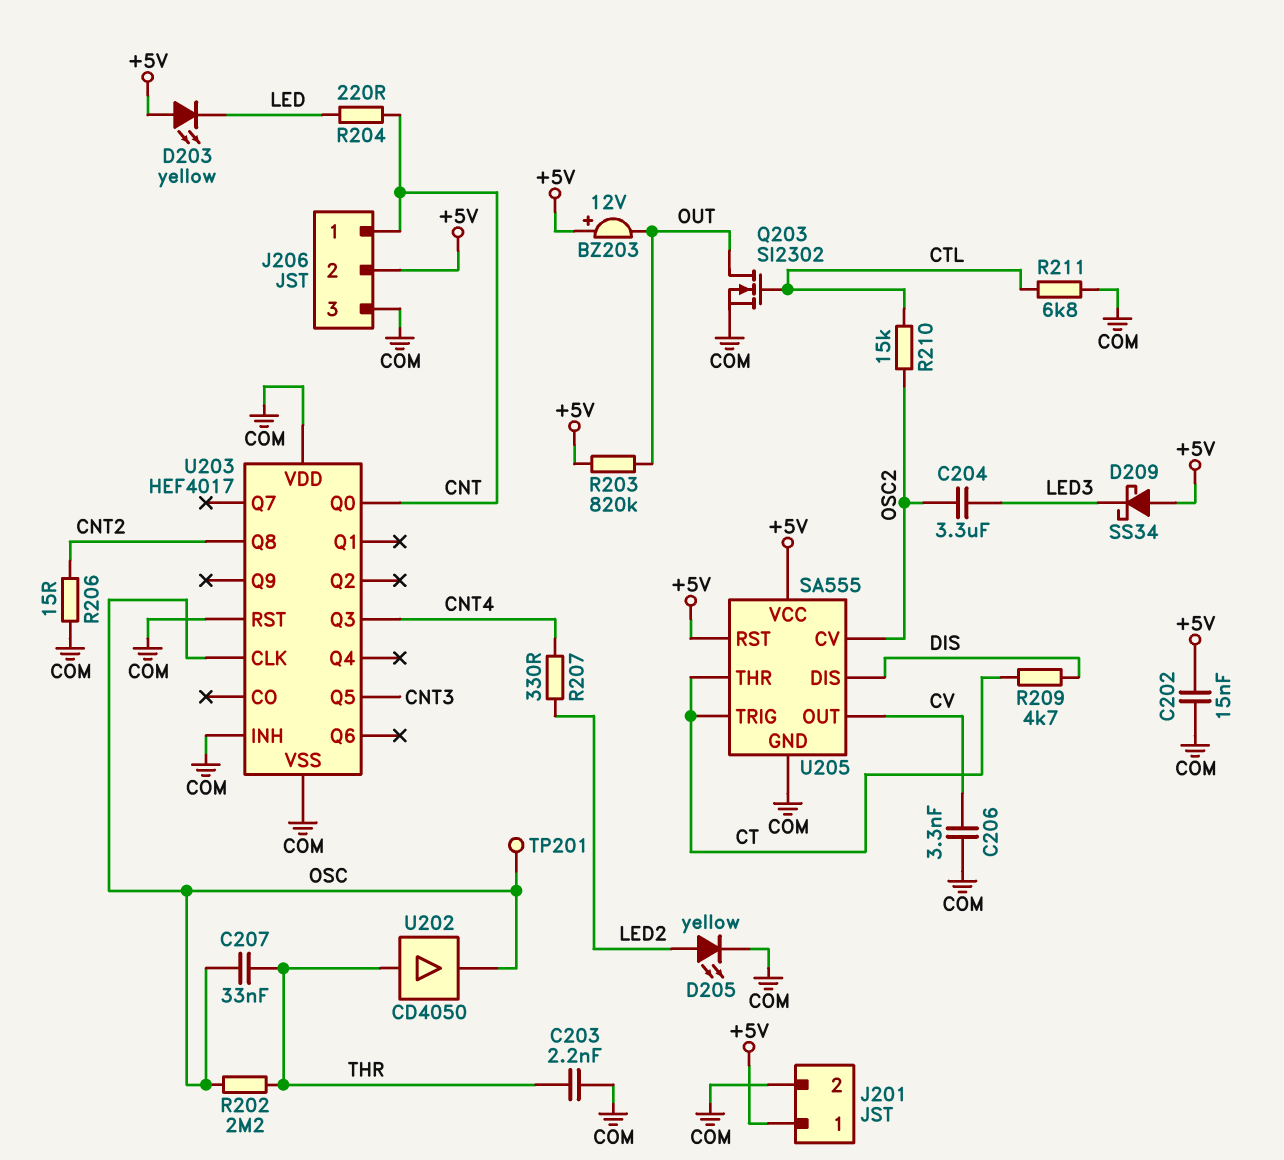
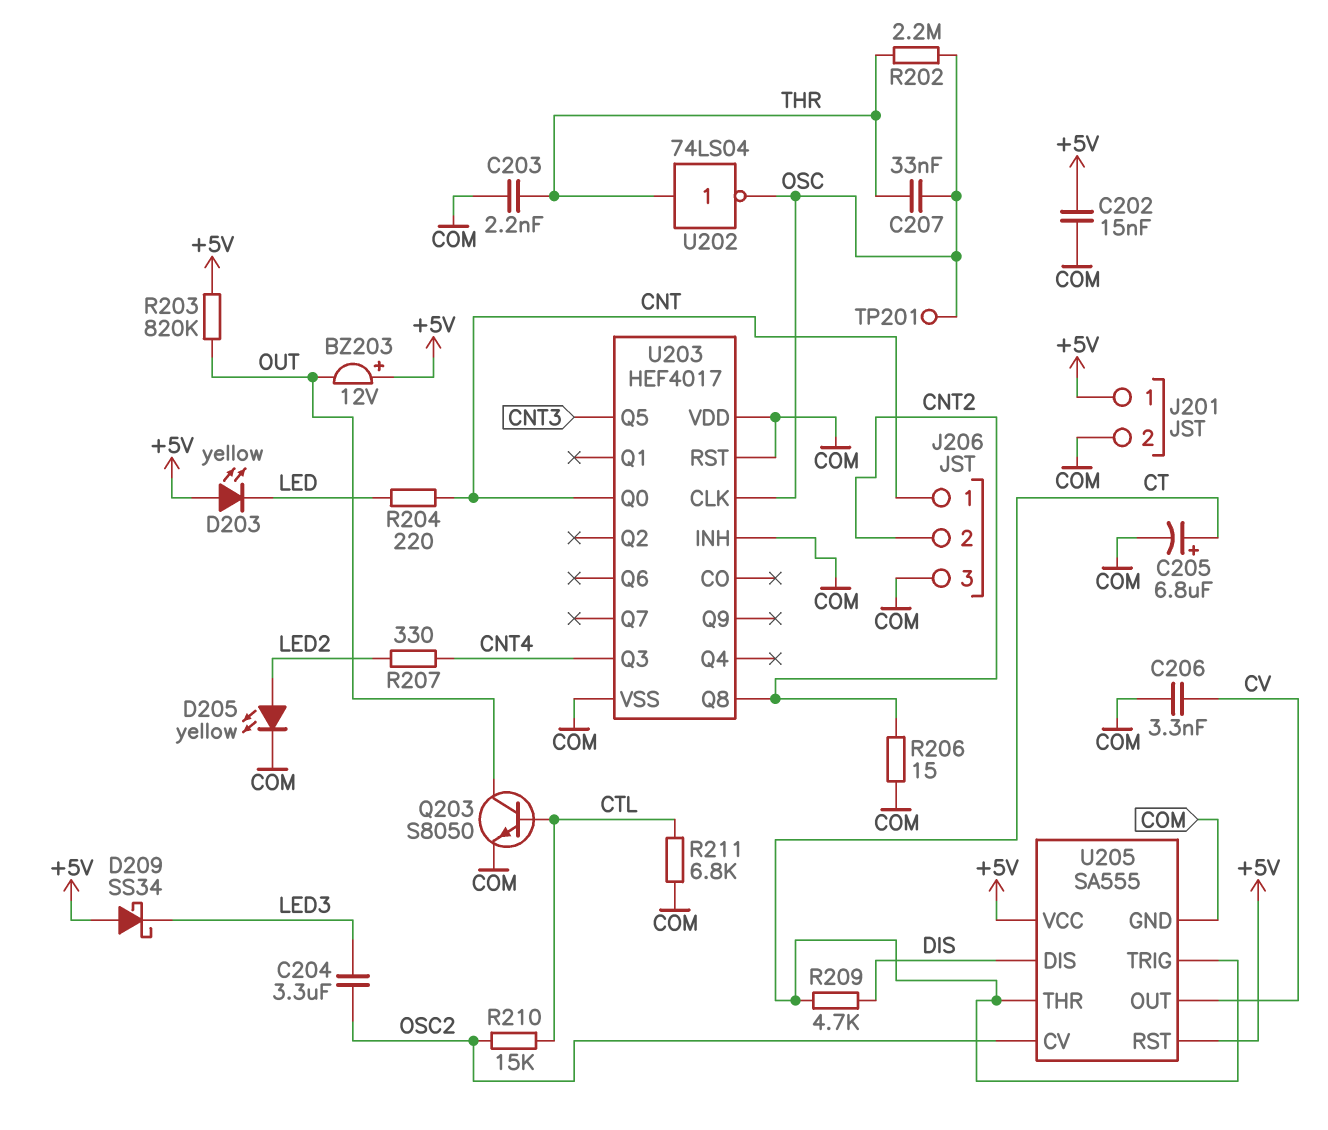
C205: none -> 6.8uF (plus CT, minus COM)
J206 pin 2: +5V -> CNT2
Q203: NMOS SI2302 (G CTL, D OUT, S COM) -> NPN S8050 (B CTL, C OUT, E COM)
U202: buffer CD4050 (in THR, out OSC) -> NOT 74LS04 (in THR, out OSC)

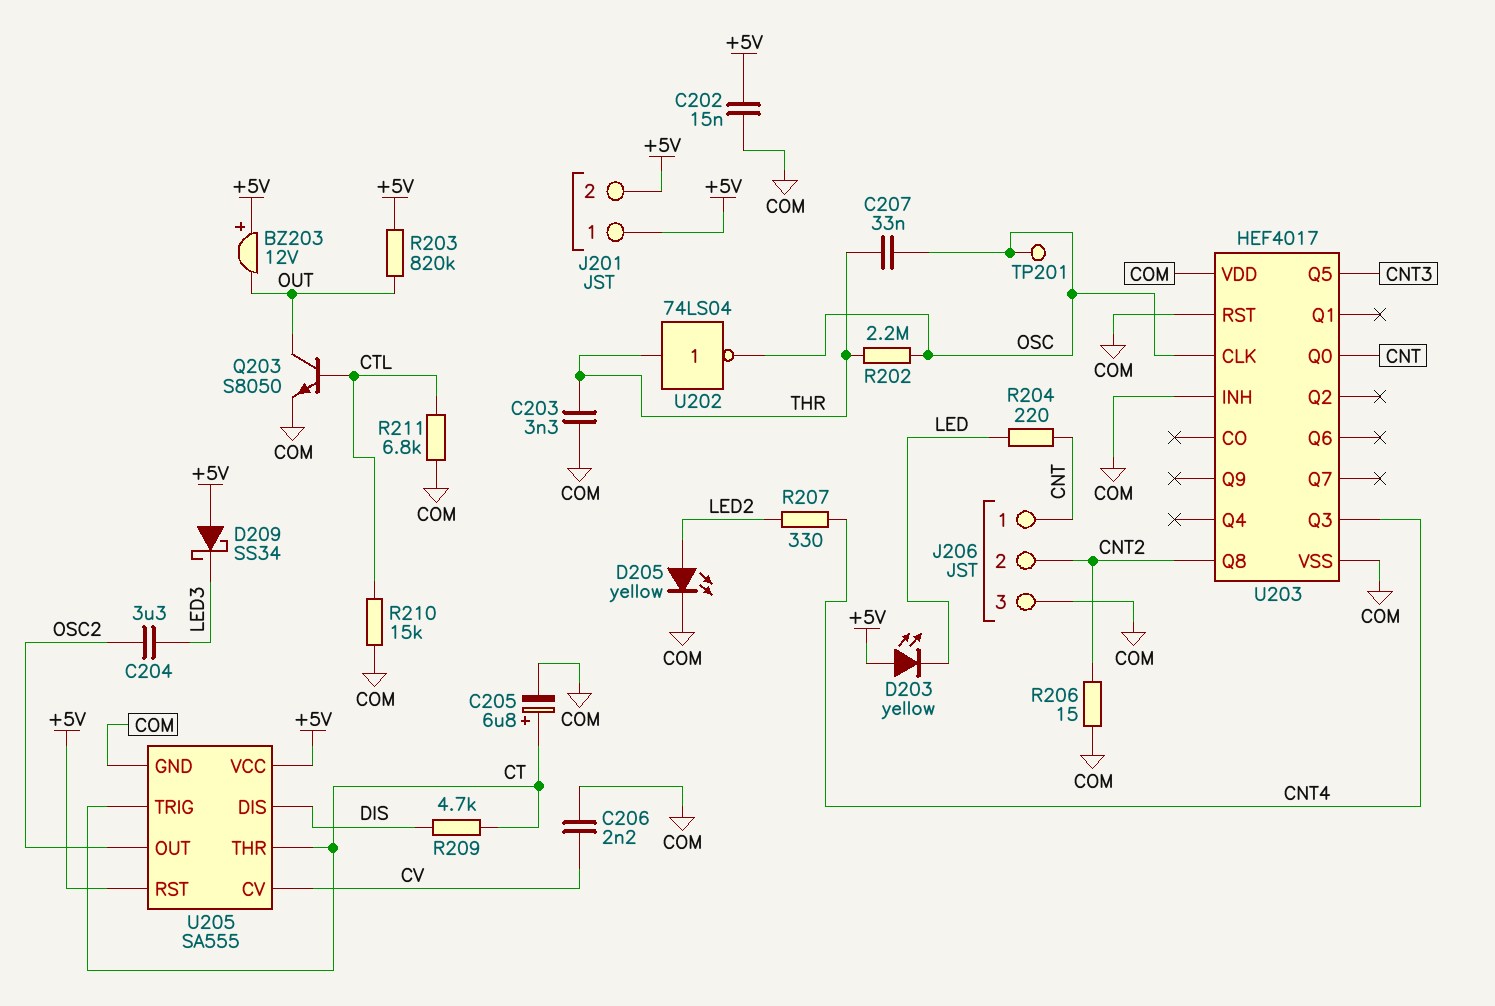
C203: 2.2nF (COM, THR) -> 3.3nF (COM, THR)
C206: 3.3nF (COM, CV) -> 2.2nF (COM, CV)
J201 pin 2: COM -> +5V
R210: 15k (CTL, OSC2) -> 15k (COM, CTL)
U205 pin CV: OSC2 -> CV
U205 pin OUT: CV -> OSC2

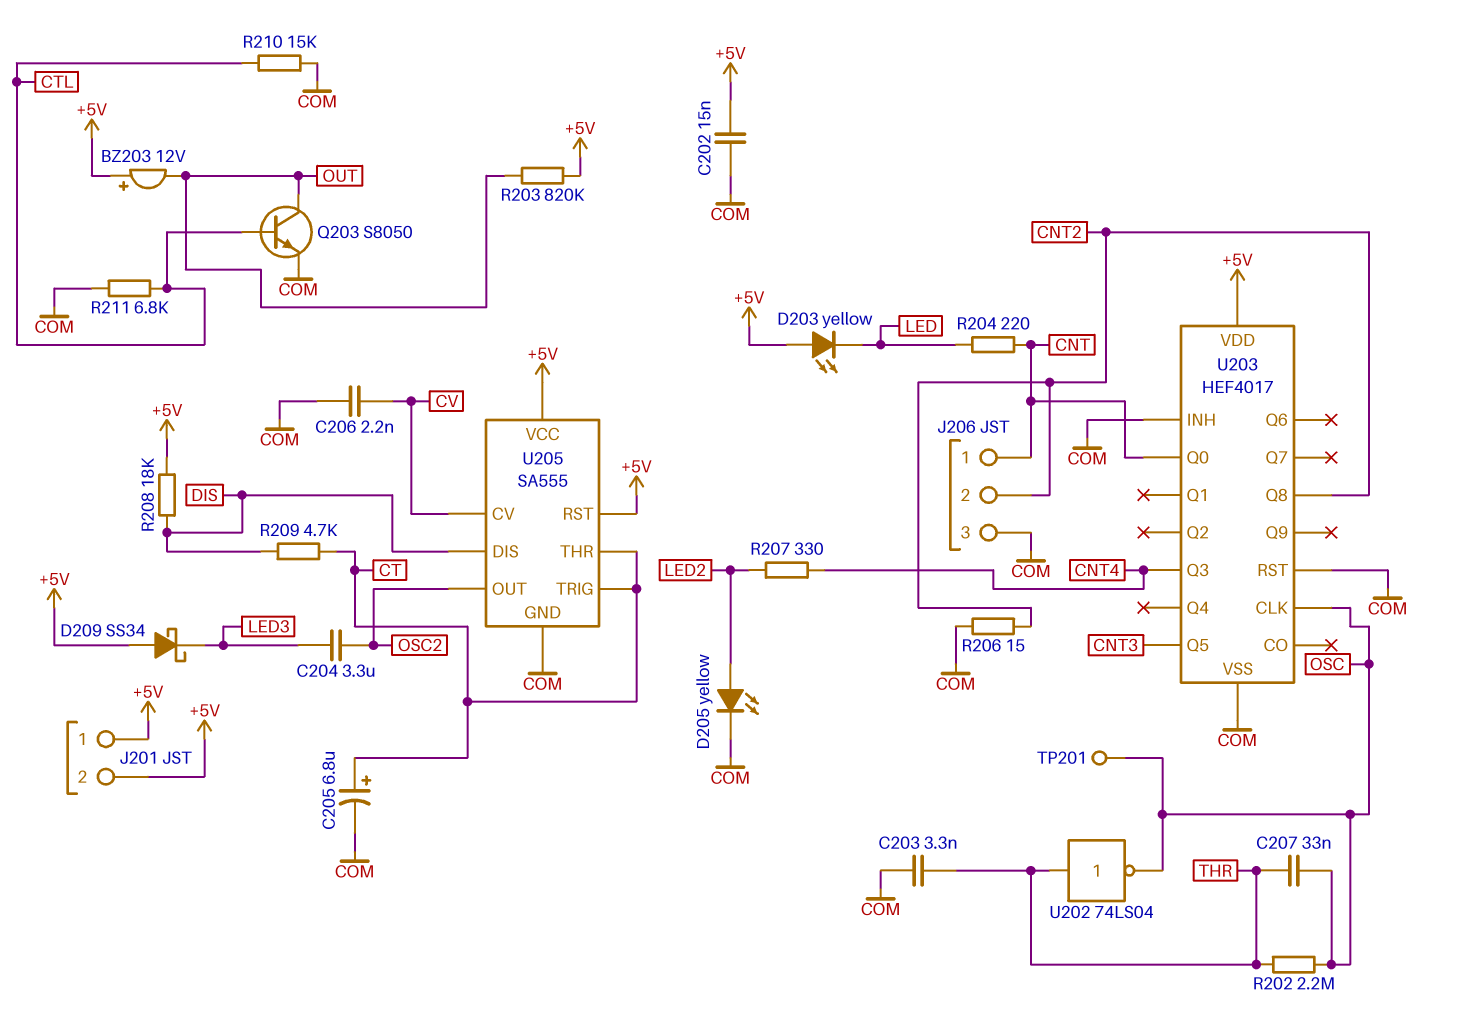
R208: none -> 18k (+5V, DIS)
U203 pin VDD: COM -> +5V

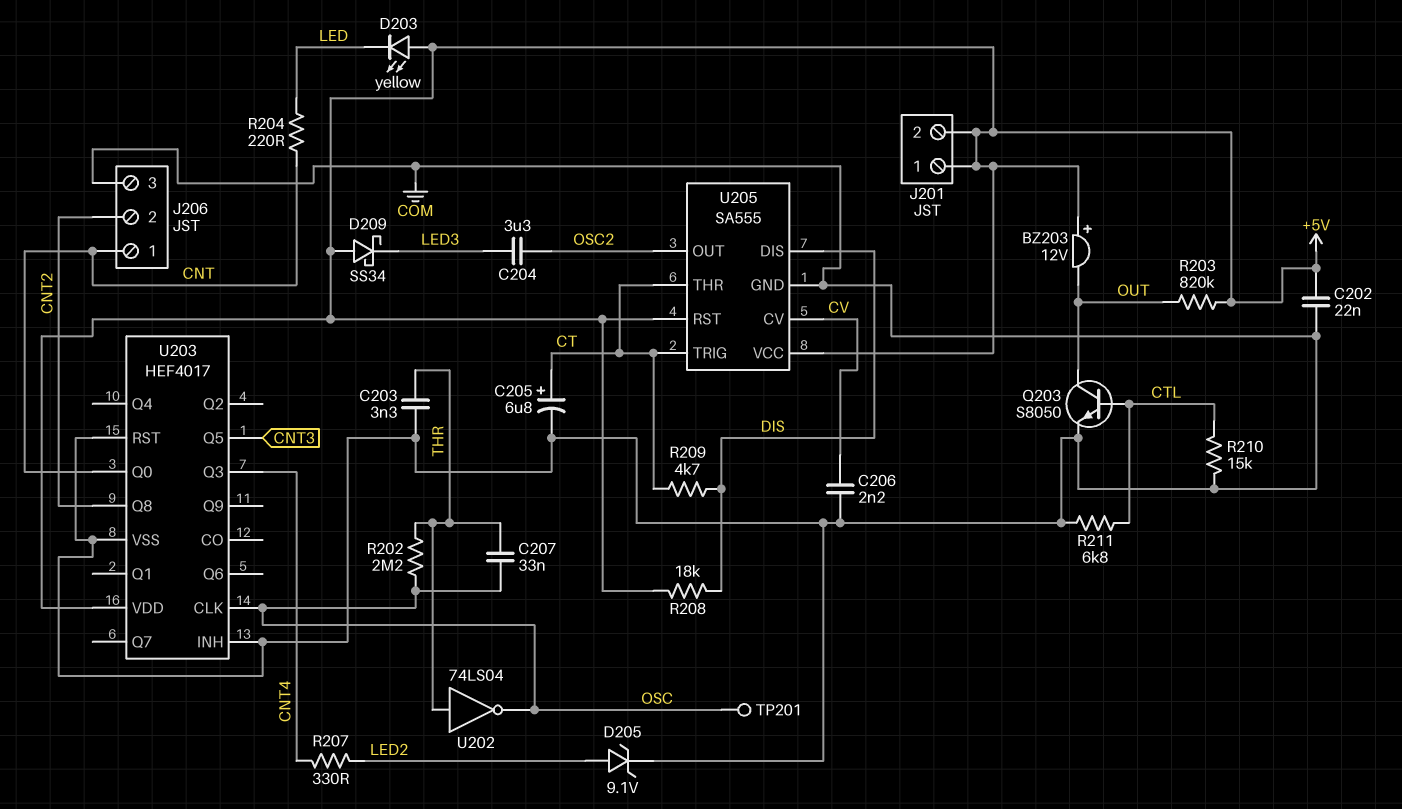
C202: 15nF (+5V, COM) -> 22nF (+5V, COM)
D205: LED yellow (A LED2, K COM) -> zener 9.1V (A LED2, K COM)
R206: 15 (CNT2, COM) -> none

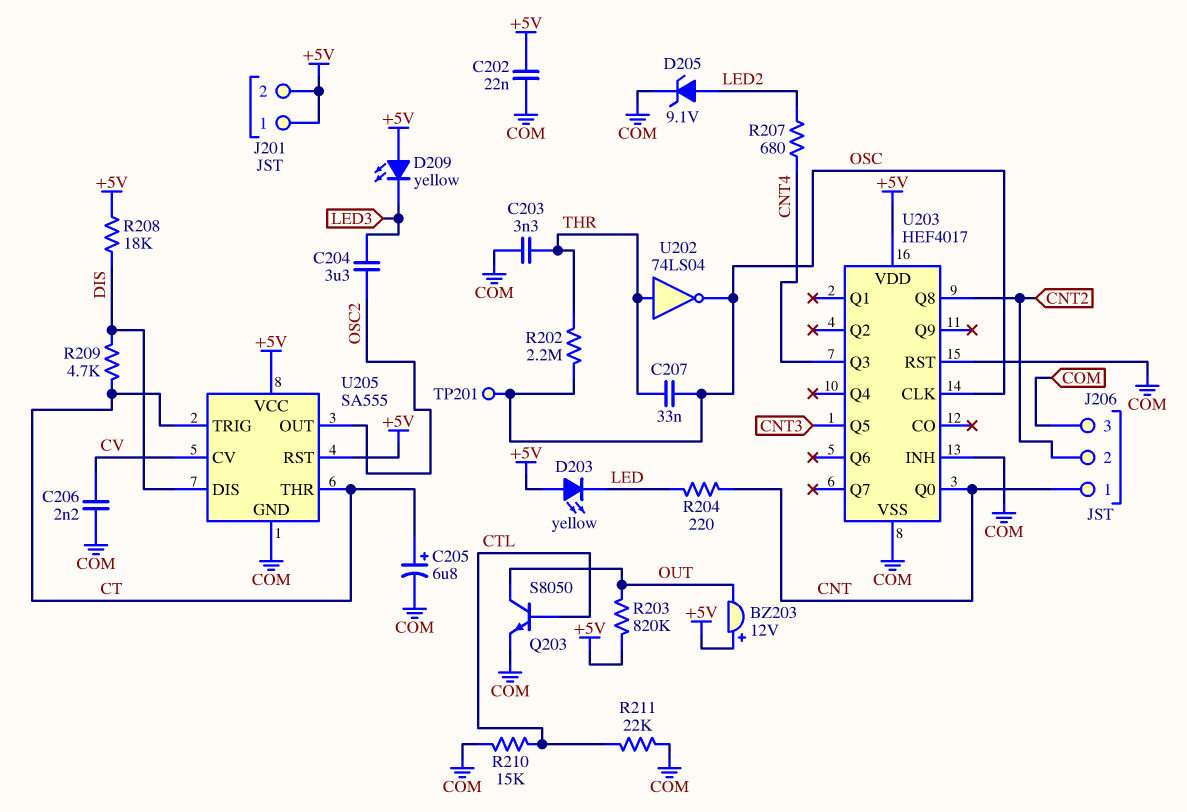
D209: schottky SS34 (A +5V, K LED3) -> LED yellow (A +5V, K LED3)
R207: 330 (CNT4, LED2) -> 680 (CNT4, LED2)
R211: 6.8k (COM, CTL) -> 22k (COM, CTL)

